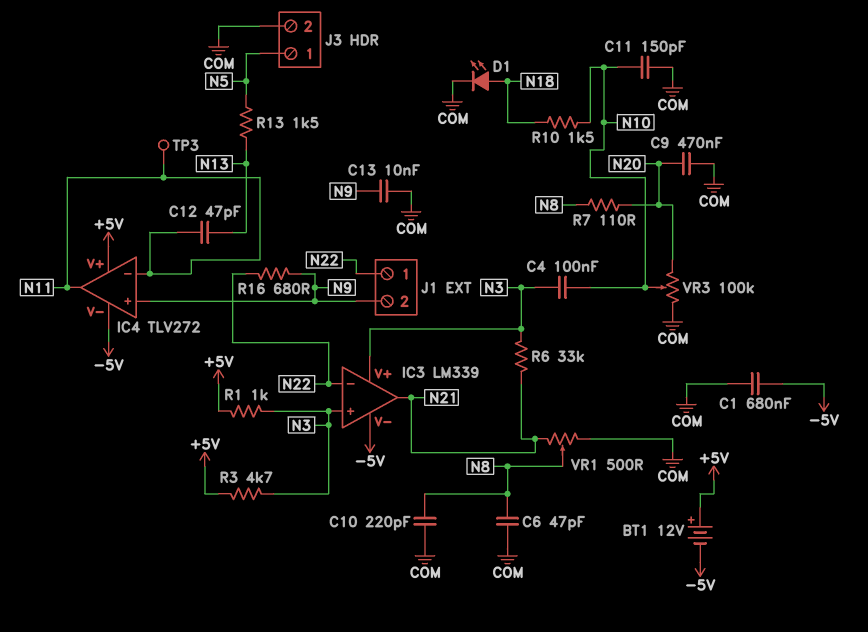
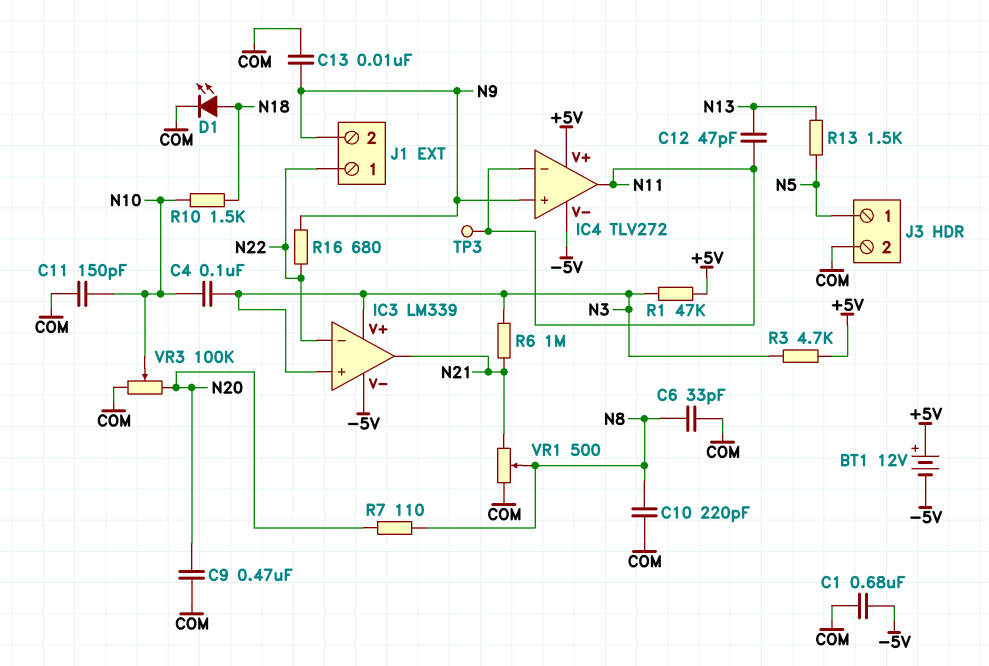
C6: 47pF (COM, N8) -> 33pF (COM, N8)
R1: 1k (+5V, N3) -> 47k (+5V, N3)
R6: 33k (N3, N21) -> 1M (N3, N21)

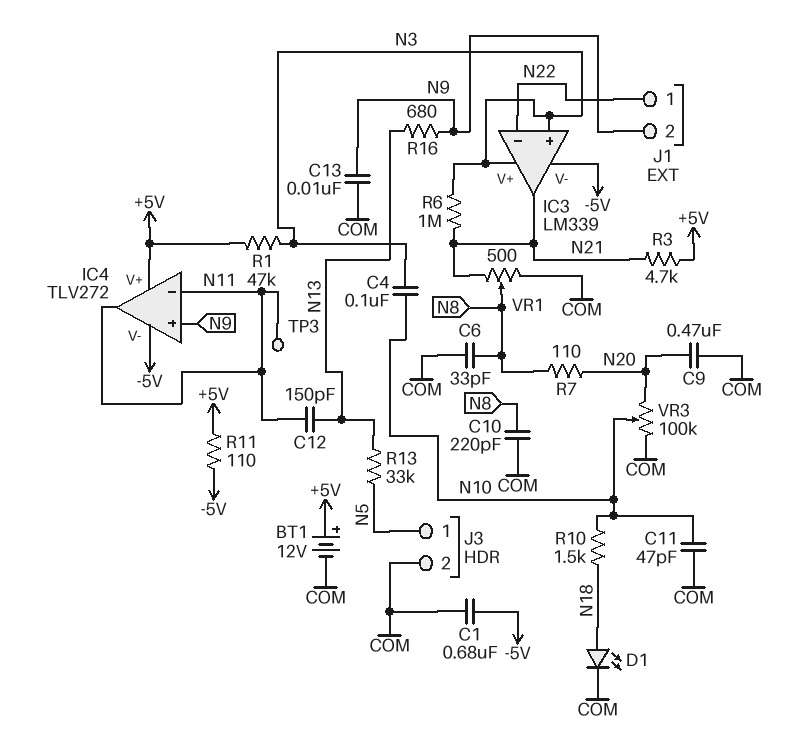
BT1: 12V (plus +5V, minus -5V) -> 12V (plus +5V, minus COM)
C11: 150pF (COM, N10) -> 47pF (COM, N10)
C12: 47pF (N11, N13) -> 150pF (N11, N13)
R3: 4.7k (+5V, N3) -> 4.7k (+5V, N21)
R11: none -> 110 (+5V, -5V)
R13: 1.5k (N5, N13) -> 33k (N5, N13)
R16: 680 (N9, N22) -> 680 (N9, N13)

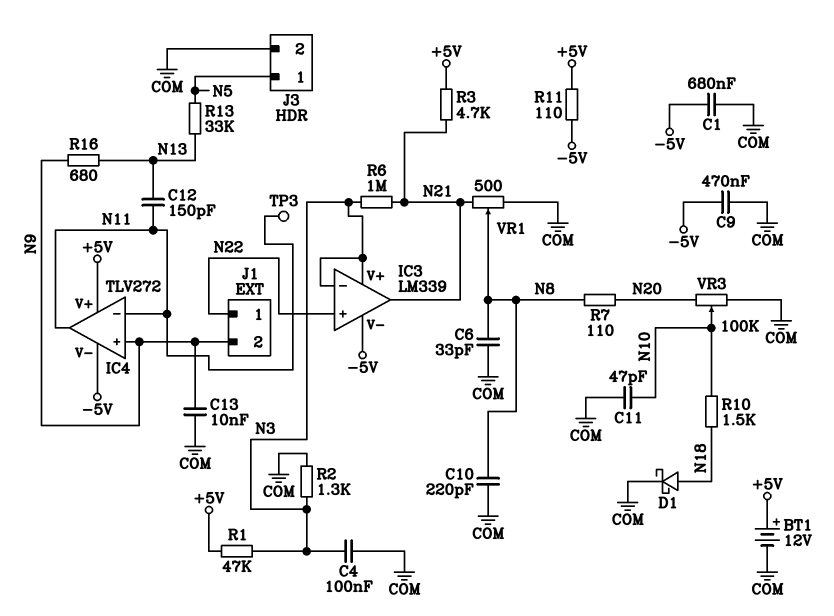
C4: 100nF (N3, N10) -> 100nF (COM, N3)
C9: 470nF (COM, N20) -> 470nF (-5V, COM)
D1: LED (A N18, K COM) -> schottky (A N18, K COM)
IC3 pin in+: N3 -> N22
IC3 pin in-: N22 -> N3
R2: none -> 1.3k (COM, N3)

